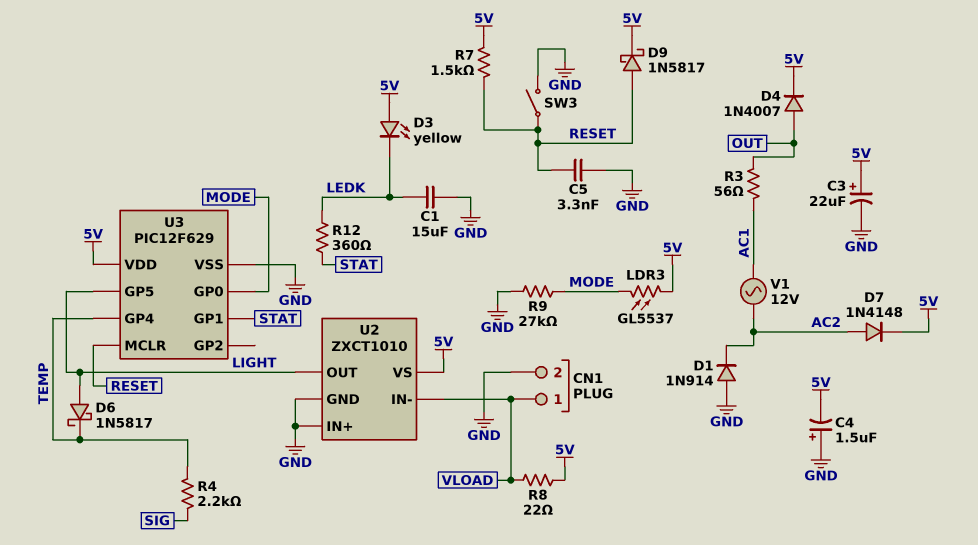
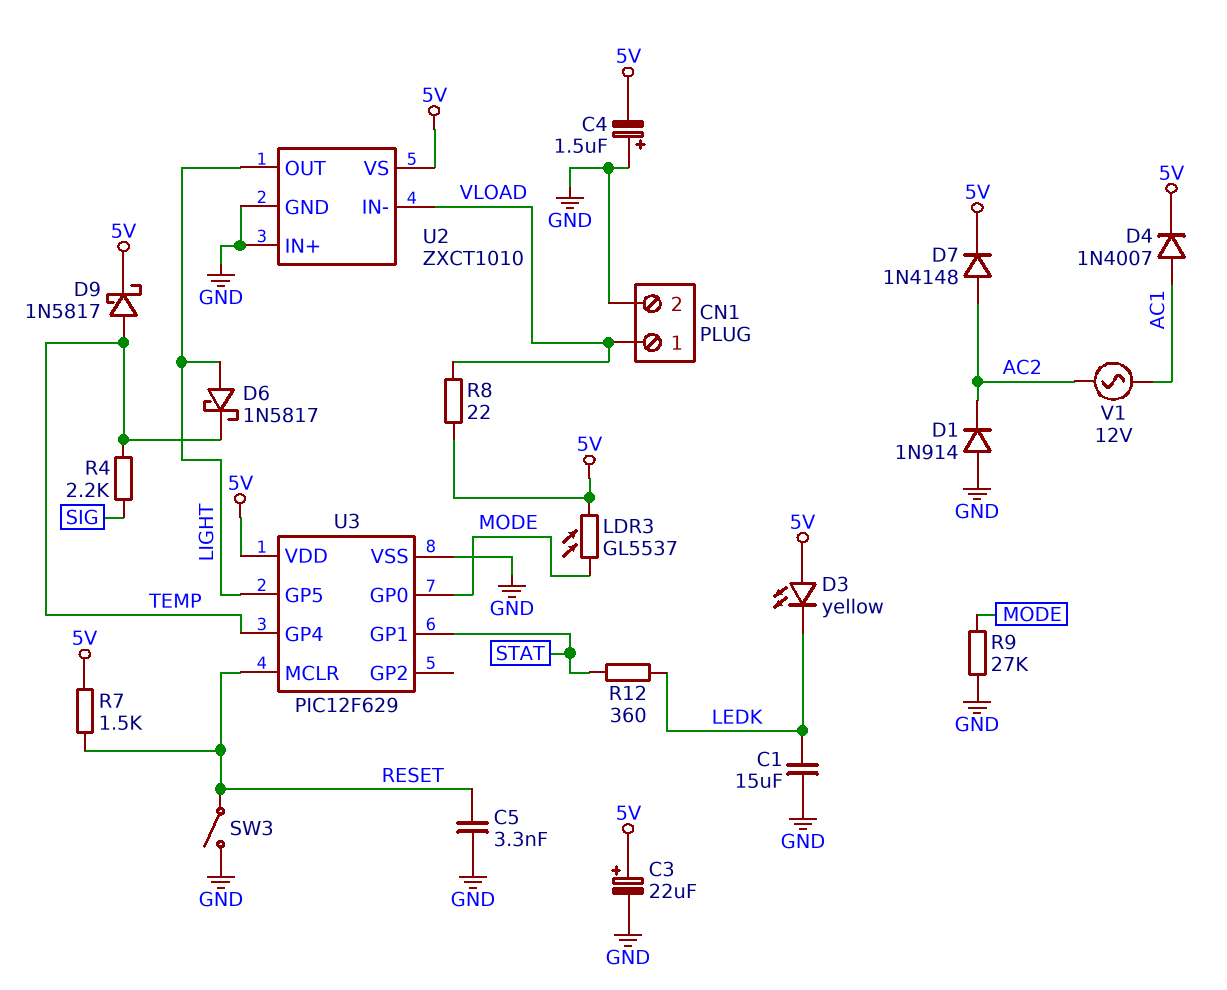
D4: diode 1N4007 (A OUT, K 5V) -> diode 1N4007 (A AC1, K 5V)
D9: schottky 1N5817 (A RESET, K 5V) -> schottky 1N5817 (A TEMP, K 5V)
R3: 56 (AC1, OUT) -> none

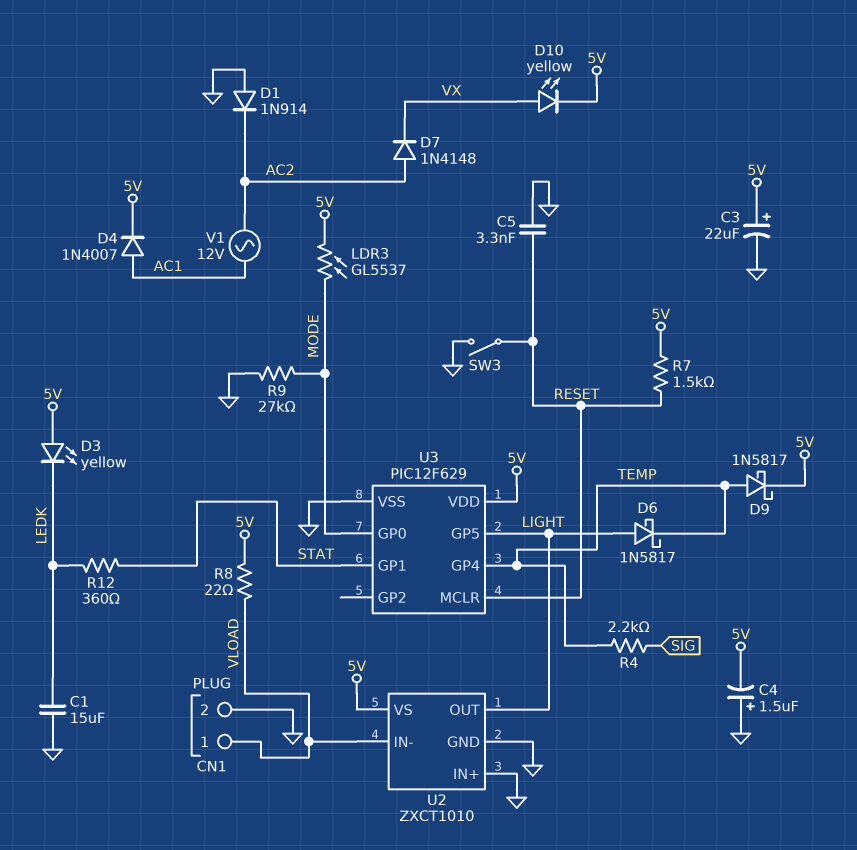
D7: diode 1N4148 (A AC2, K 5V) -> diode 1N4148 (A AC2, K VX)
D10: none -> LED yellow (A VX, K 5V)

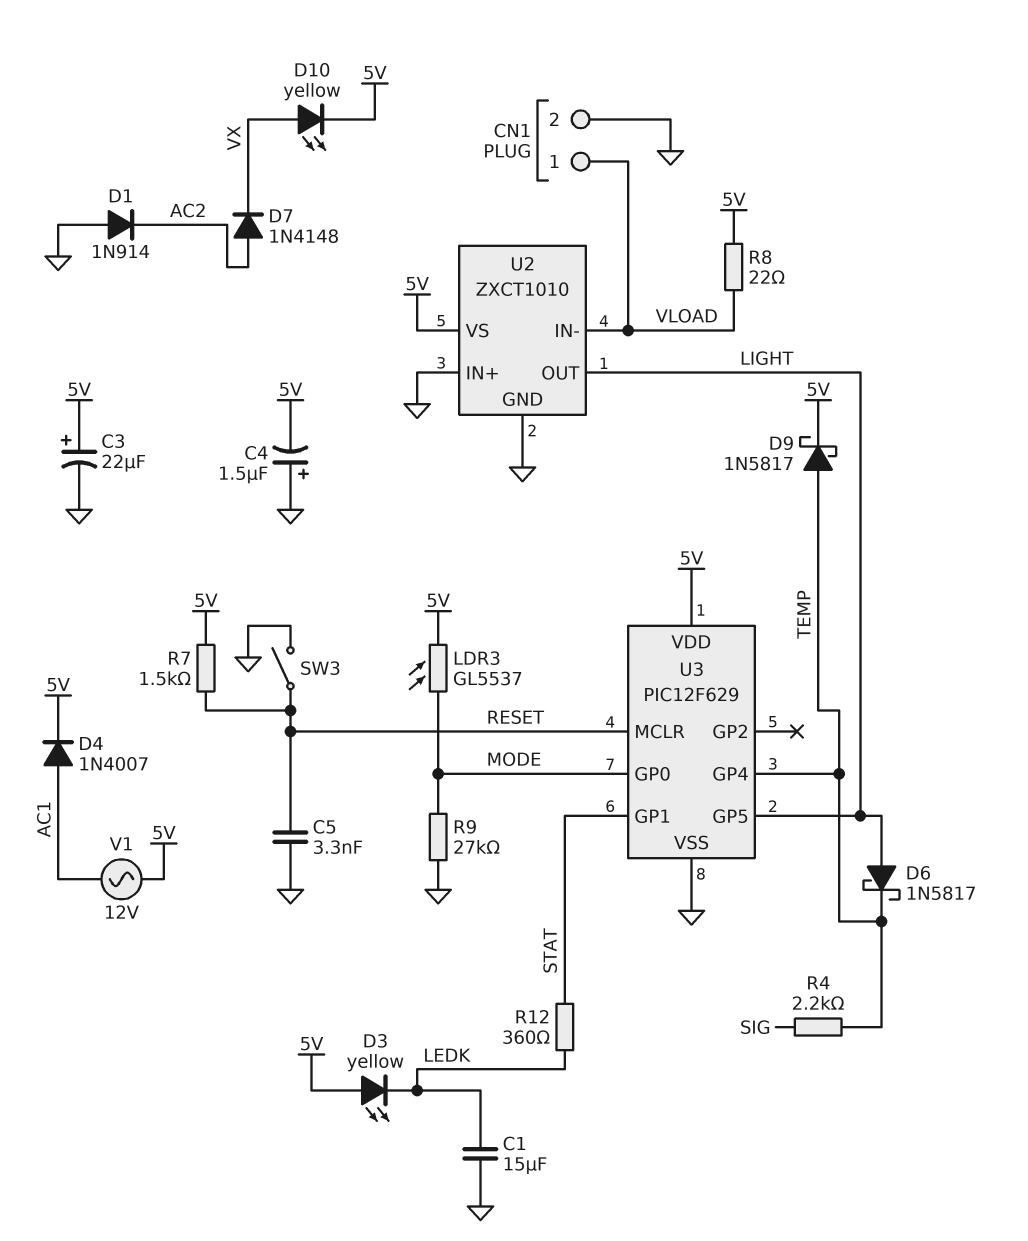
V1: AC 12V (AC1, AC2) -> AC 12V (5V, AC1)

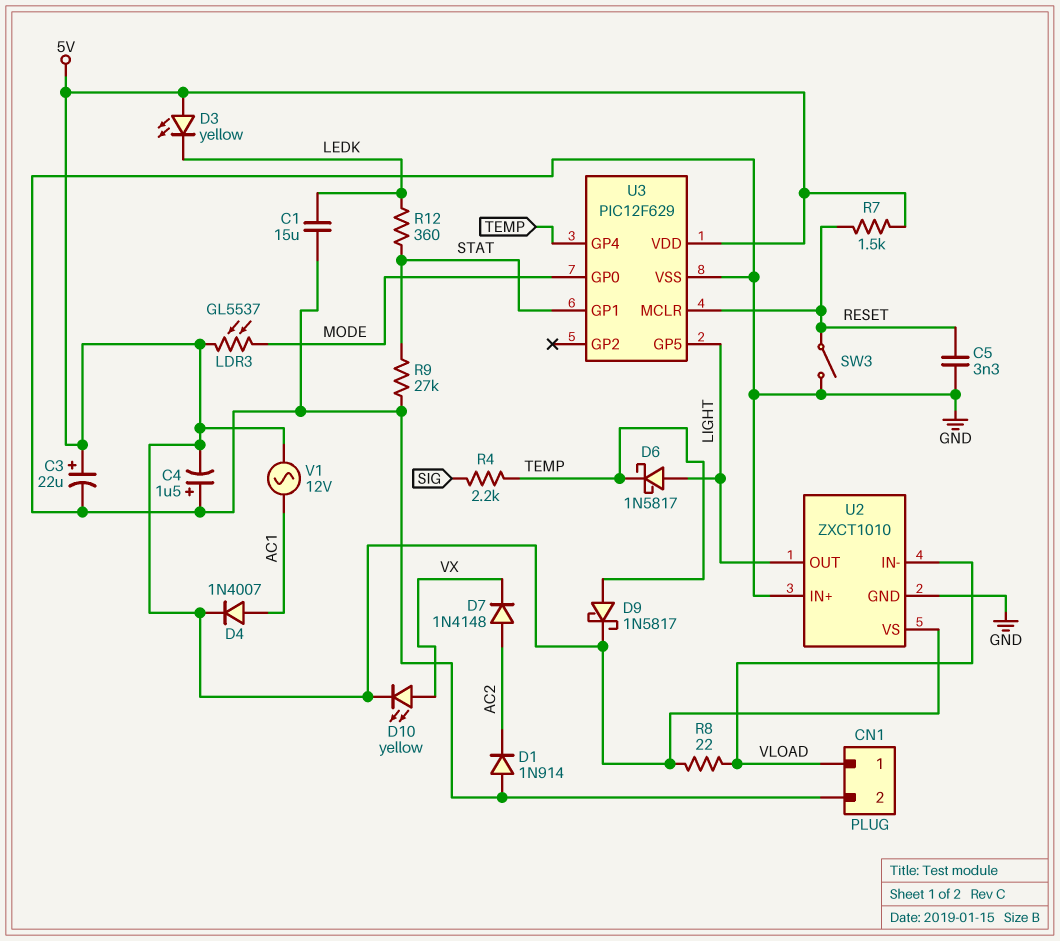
R9: 27k (GND, MODE) -> 27k (GND, STAT)

